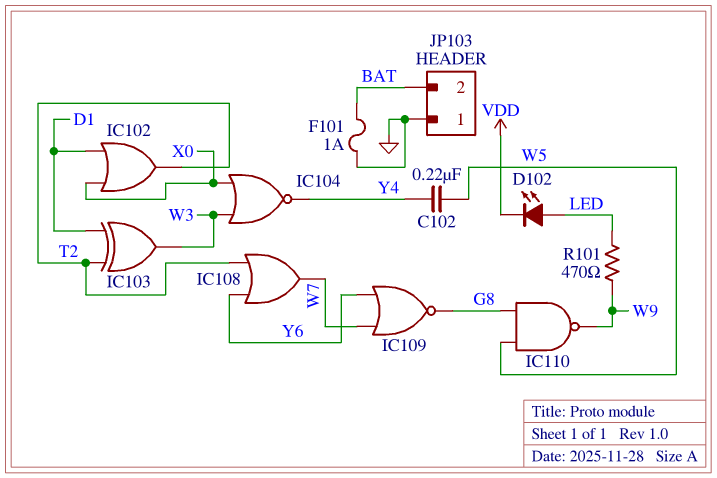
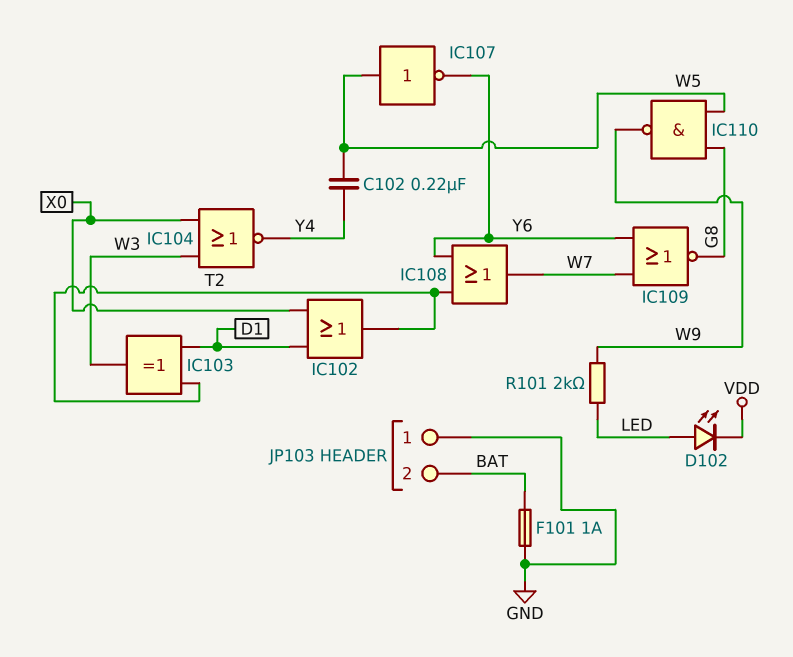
IC107: none -> NOT (in W5, out Y6)
R101: 470 (LED, W9) -> 2k (LED, W9)

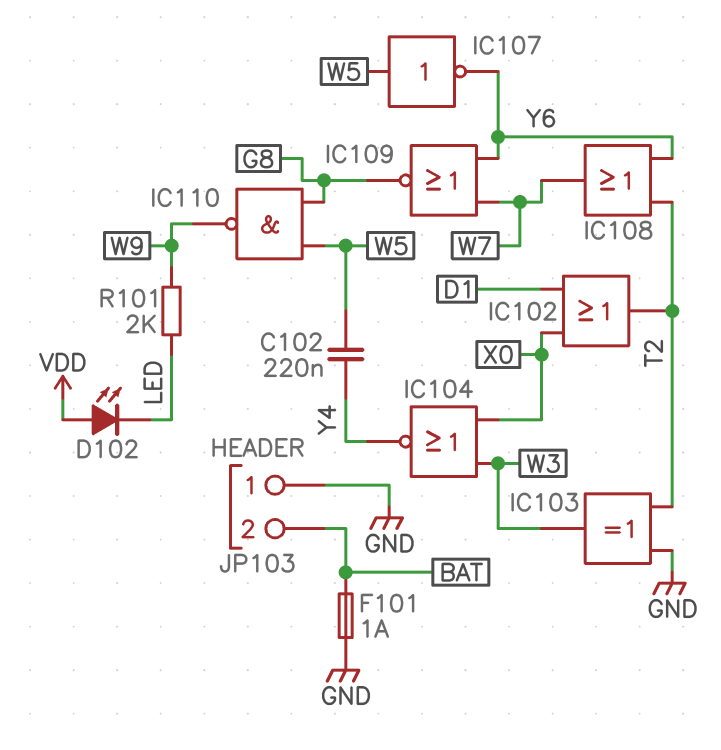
D102: LED (A LED, K VDD) -> LED (A VDD, K LED)
IC103: XOR (in D1, in T2, out W3) -> XOR (in GND, in T2, out W3)

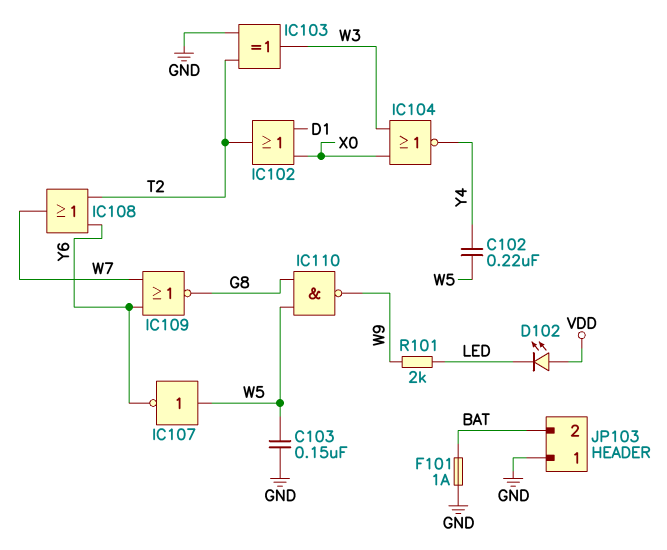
C103: none -> 150nF (GND, W5)

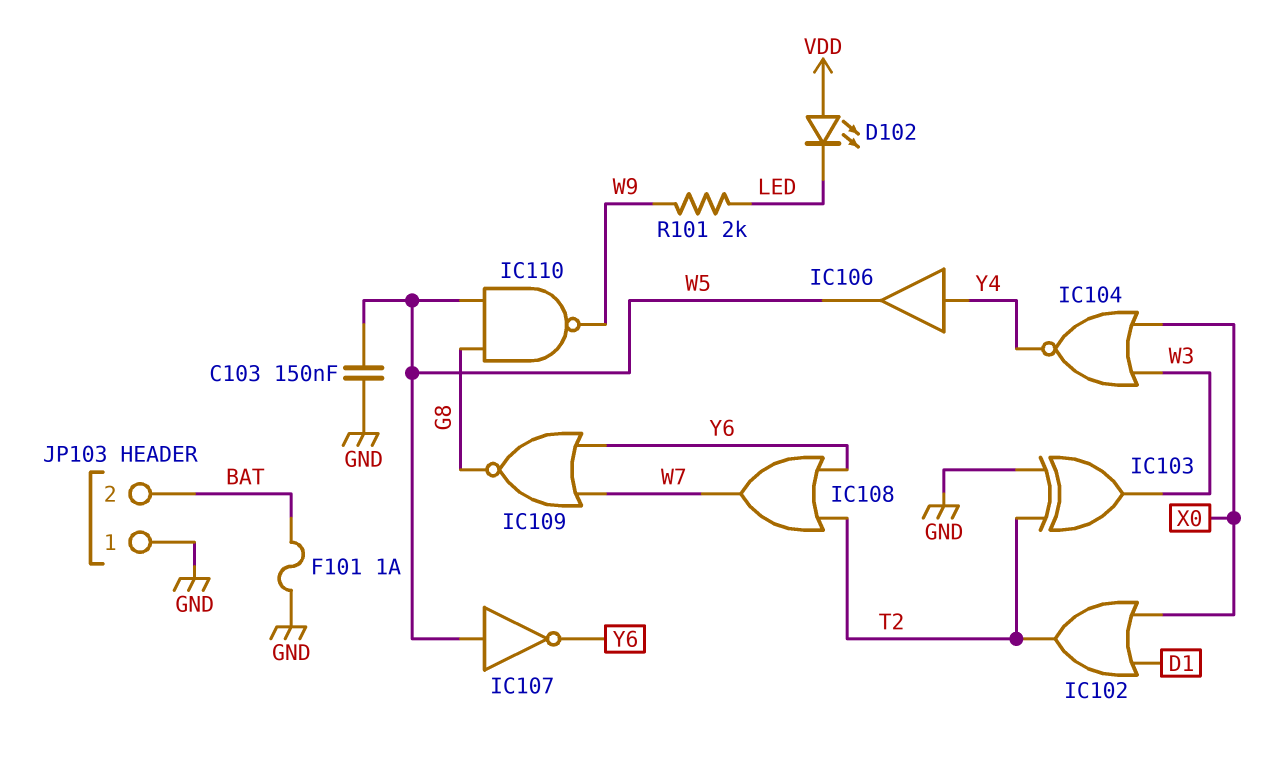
C102: 220nF (W5, Y4) -> none
IC106: none -> buffer (in Y4, out W5)

